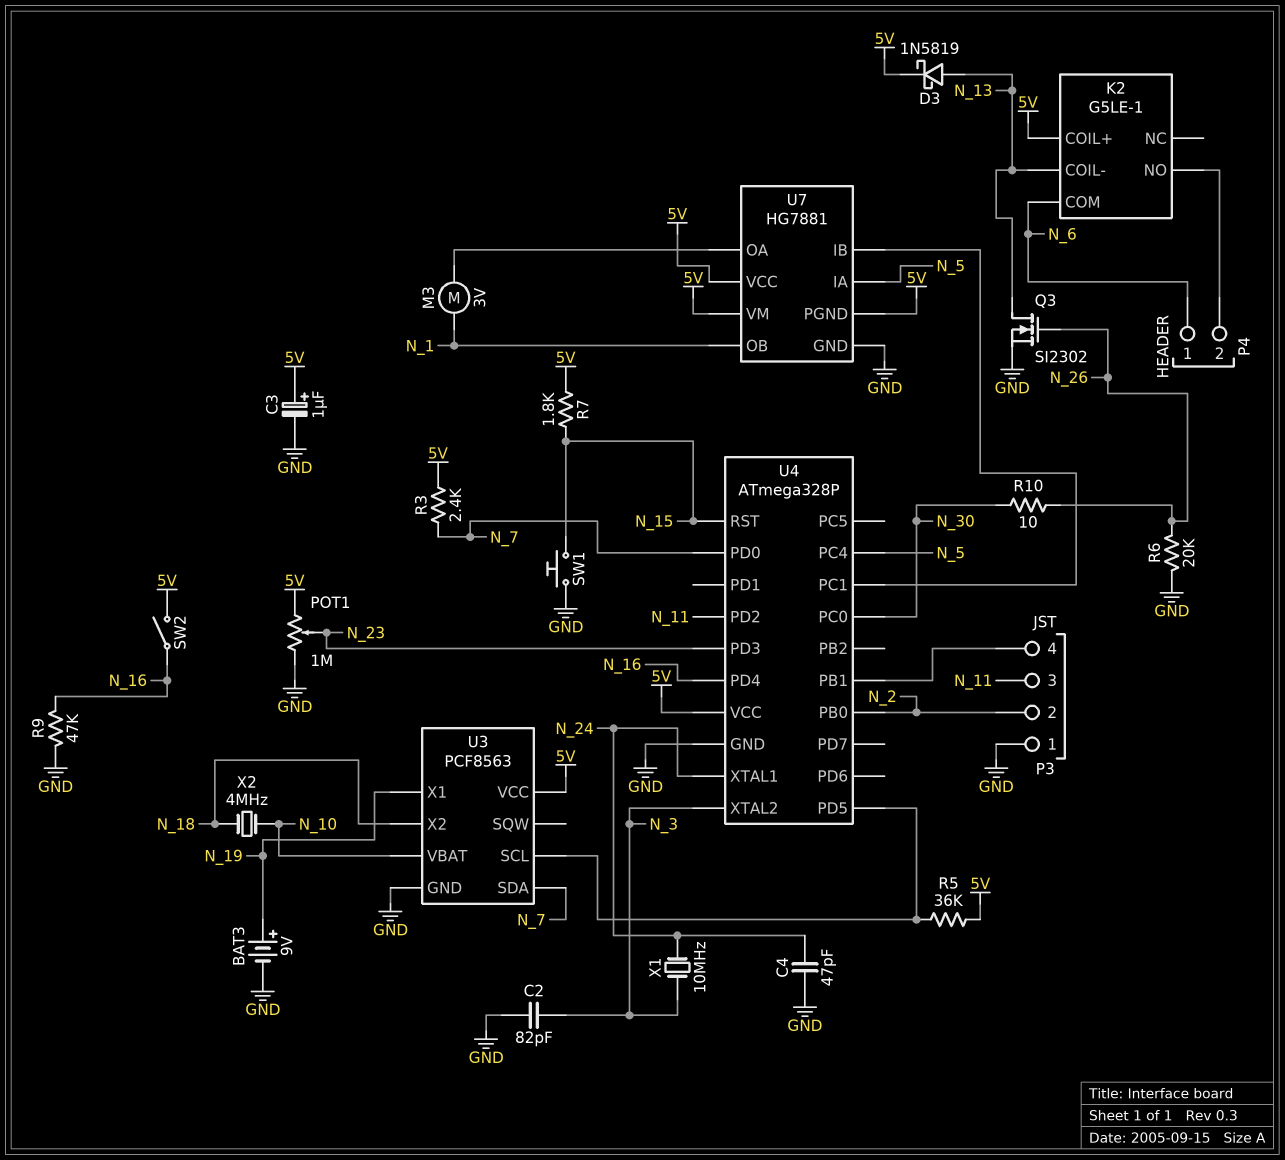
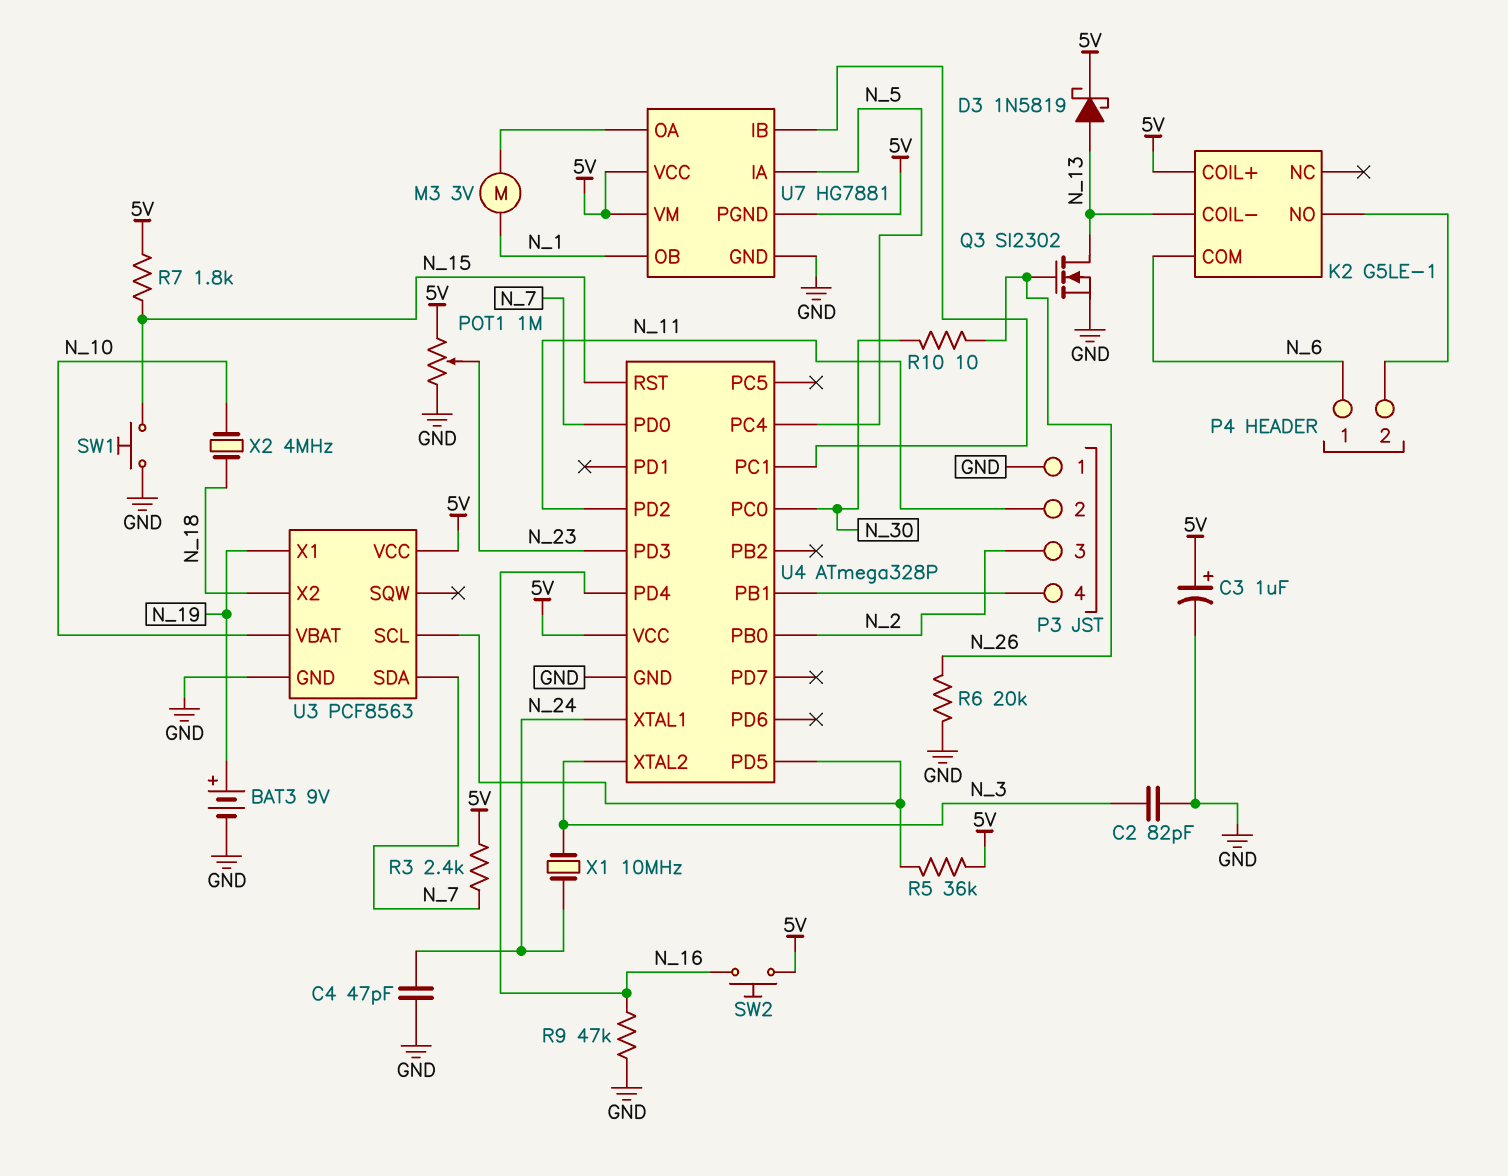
P3 pin 2: N_2 -> N_11
P3 pin 3: N_11 -> N_2
SW2: switch (5V, N_16) -> button (5V, N_16)

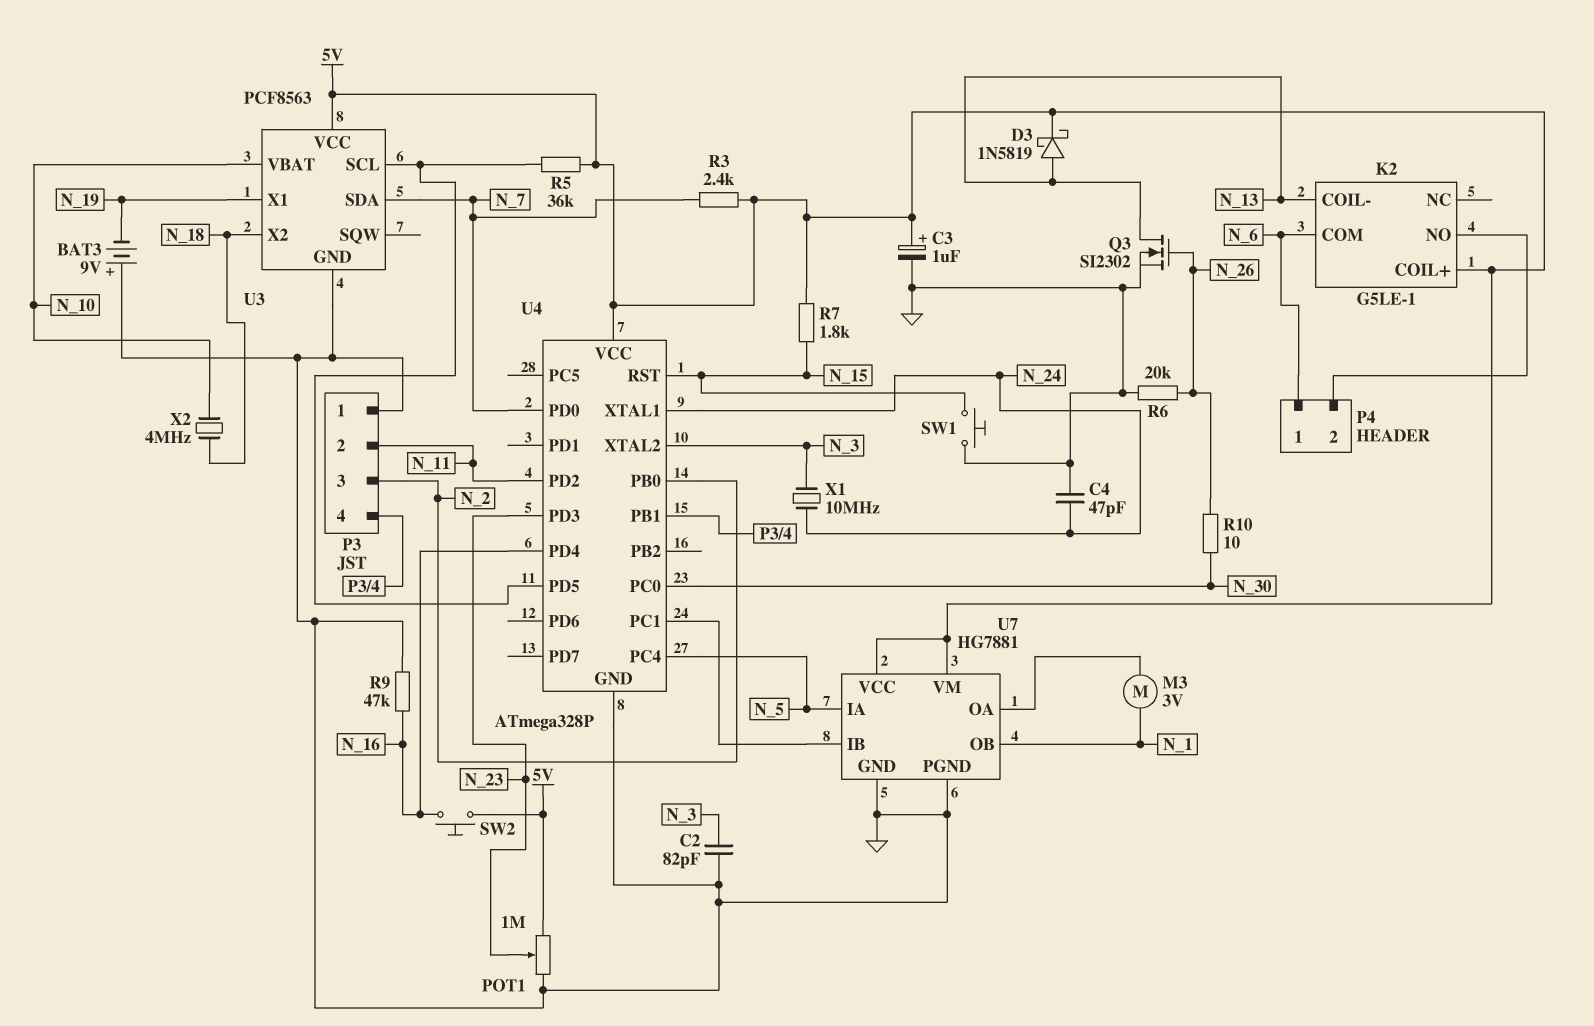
BAT3: 9V (plus N_19, minus GND) -> 9V (plus GND, minus N_19)
U7 pin PGND: 5V -> GND

